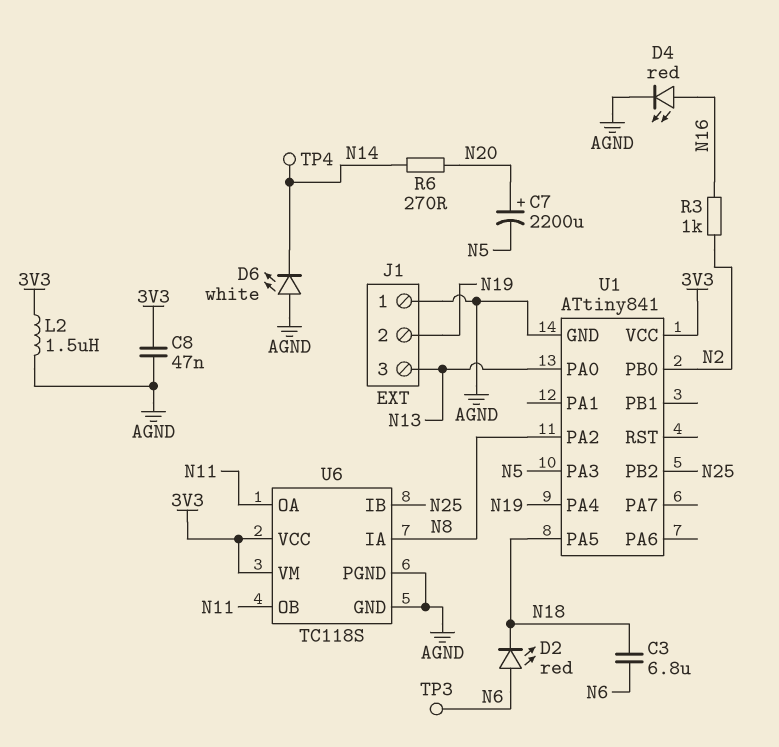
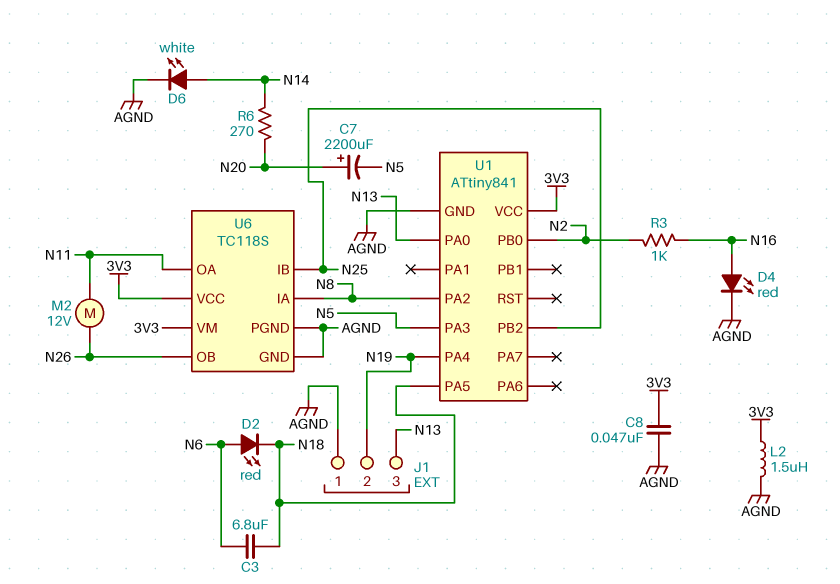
D6: LED white (A AGND, K N14) -> LED white (A N14, K AGND)
M2: none -> motor 12V (N11, N26)
TP3: test point (N6) -> none
TP4: test point (N14) -> none
U6 pin OB: N11 -> N26

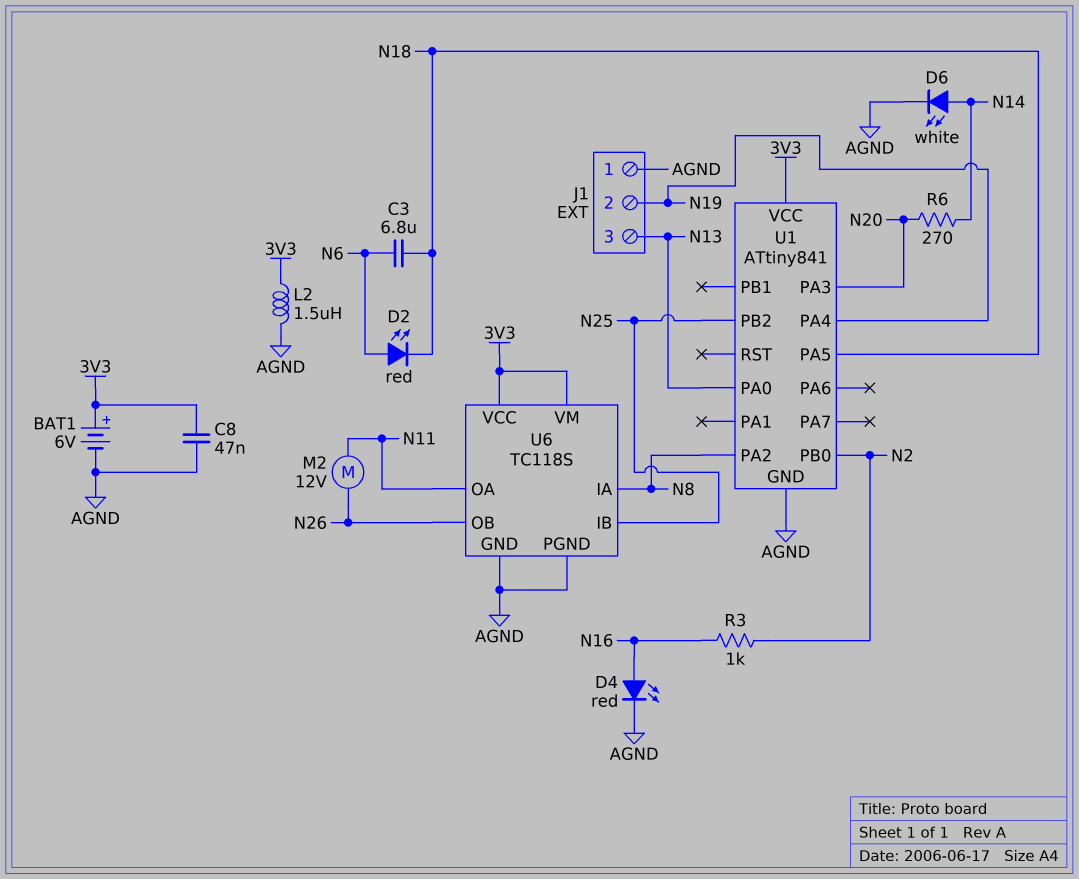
BAT1: none -> 6V (plus 3V3, minus AGND)
C7: 2200uF (plus N20, minus N5) -> none
U1 pin PA3: N5 -> N20

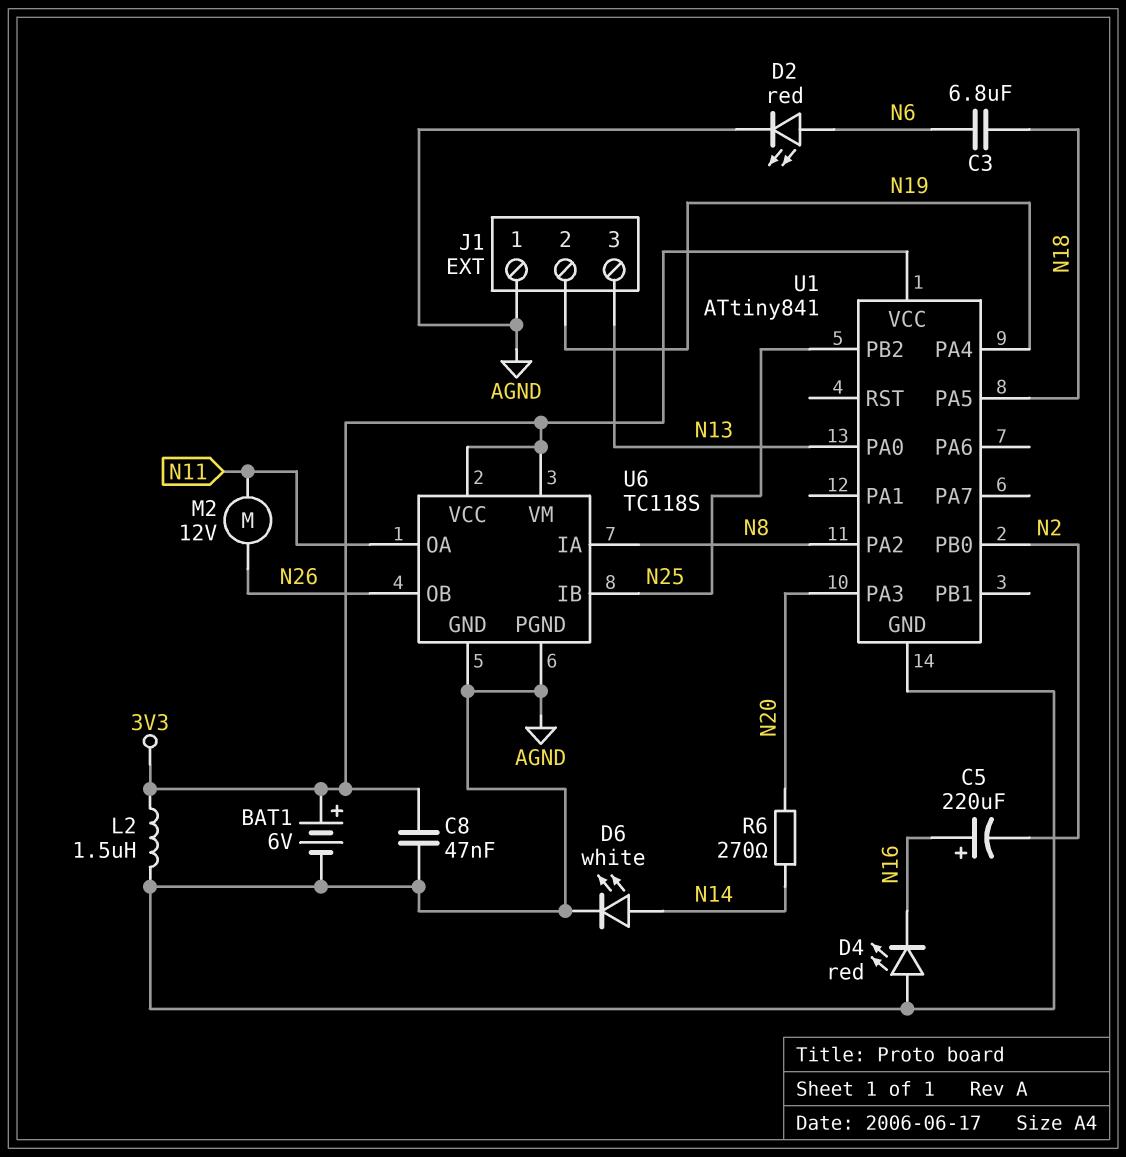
C5: none -> 220uF (plus N16, minus N2)
D2: LED red (A N6, K N18) -> LED red (A N6, K AGND)
D4: LED red (A N16, K AGND) -> LED red (A AGND, K N16)
R3: 1k (N2, N16) -> none

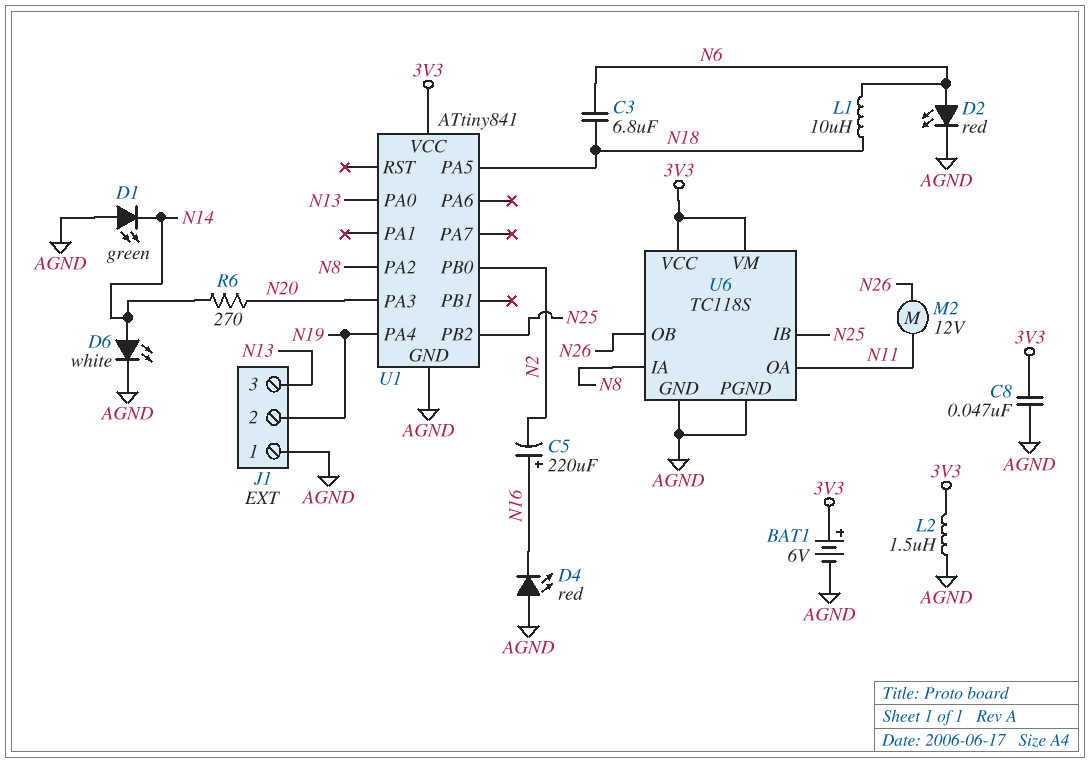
D1: none -> LED green (A AGND, K N14)
L1: none -> 10uH (N6, N18)

